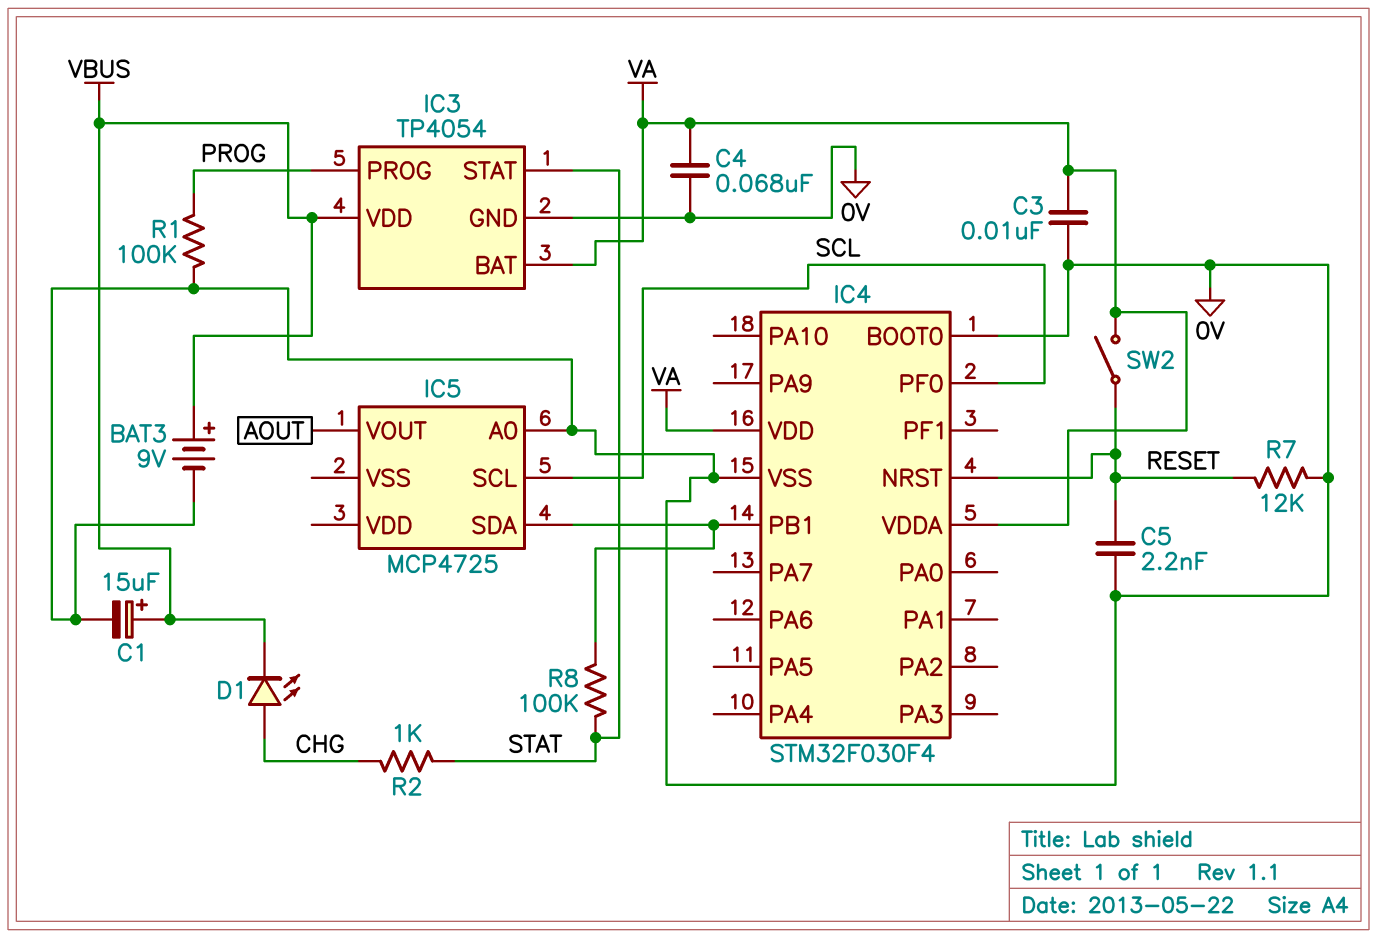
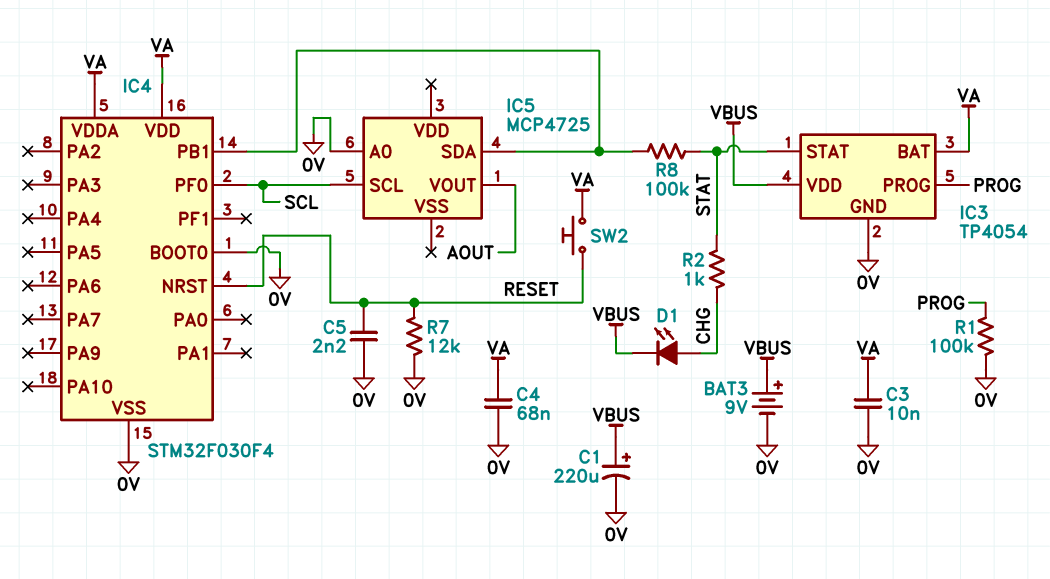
C1: 15uF (plus VBUS, minus 0V) -> 220uF (plus VBUS, minus 0V)
SW2: switch (RESET, VA) -> button (RESET, VA)

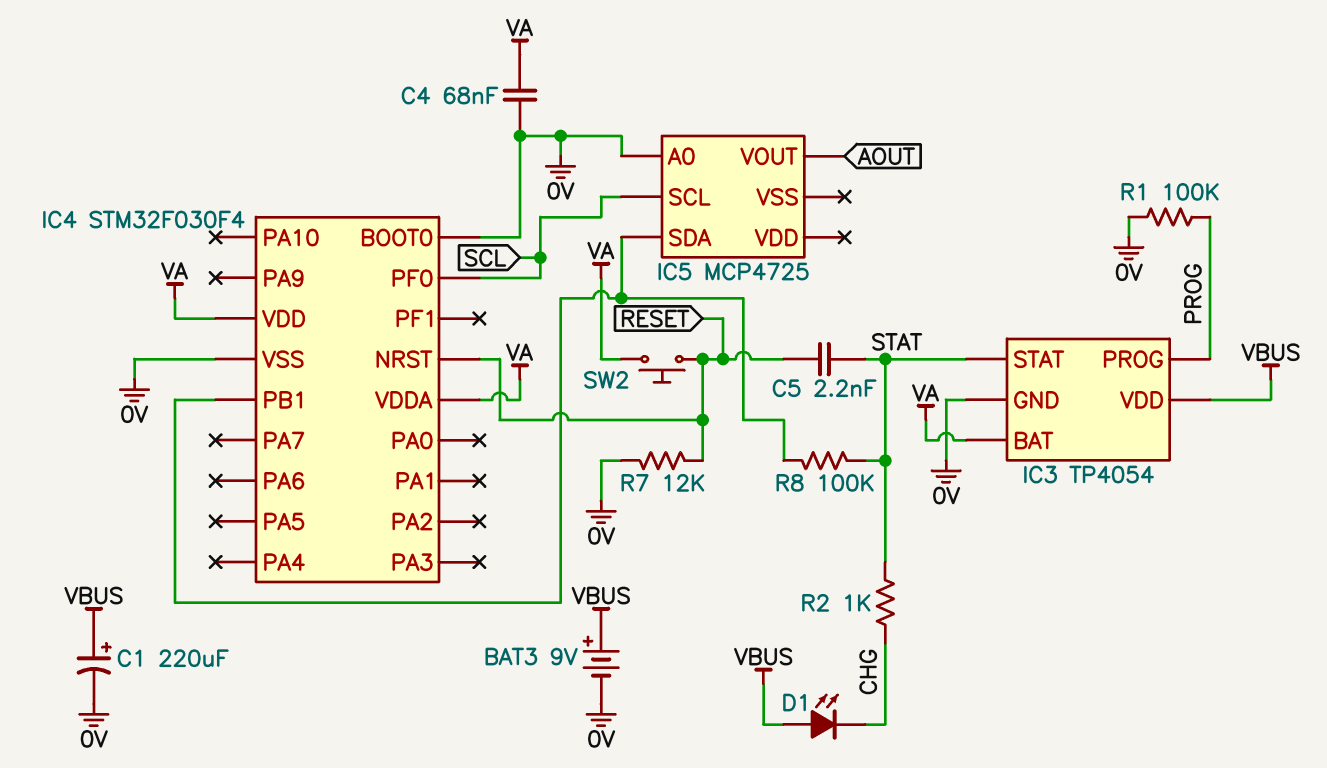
C3: 10nF (0V, VA) -> none
C5: 2.2nF (0V, RESET) -> 2.2nF (RESET, STAT)
D1: LED (A CHG, K VBUS) -> LED (A VBUS, K CHG)

